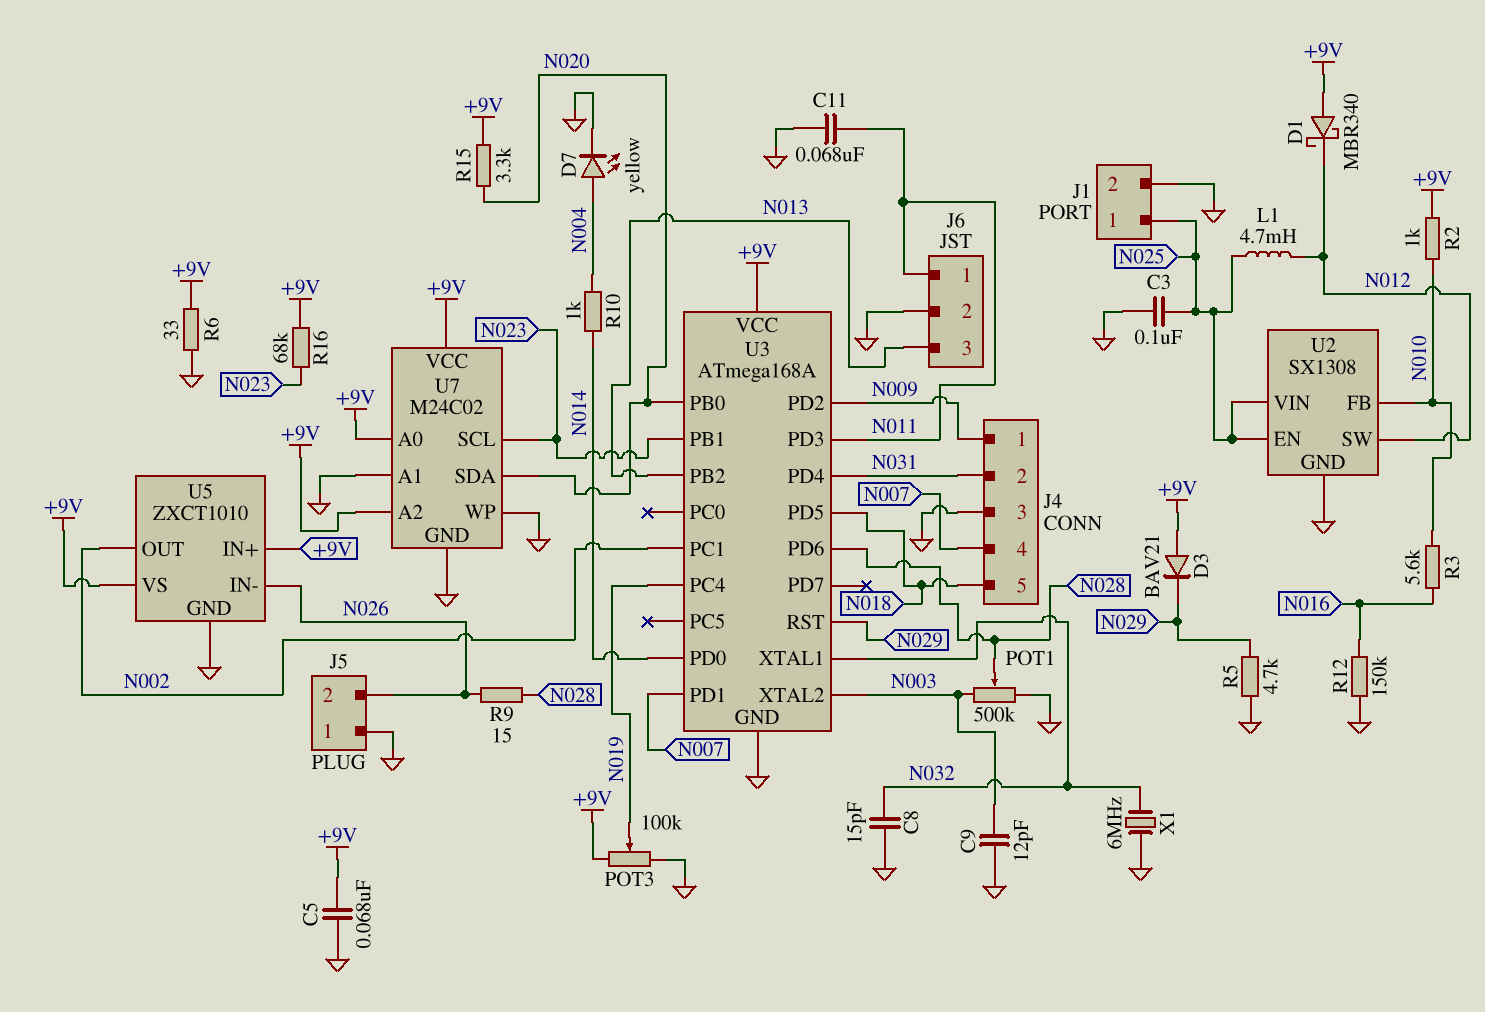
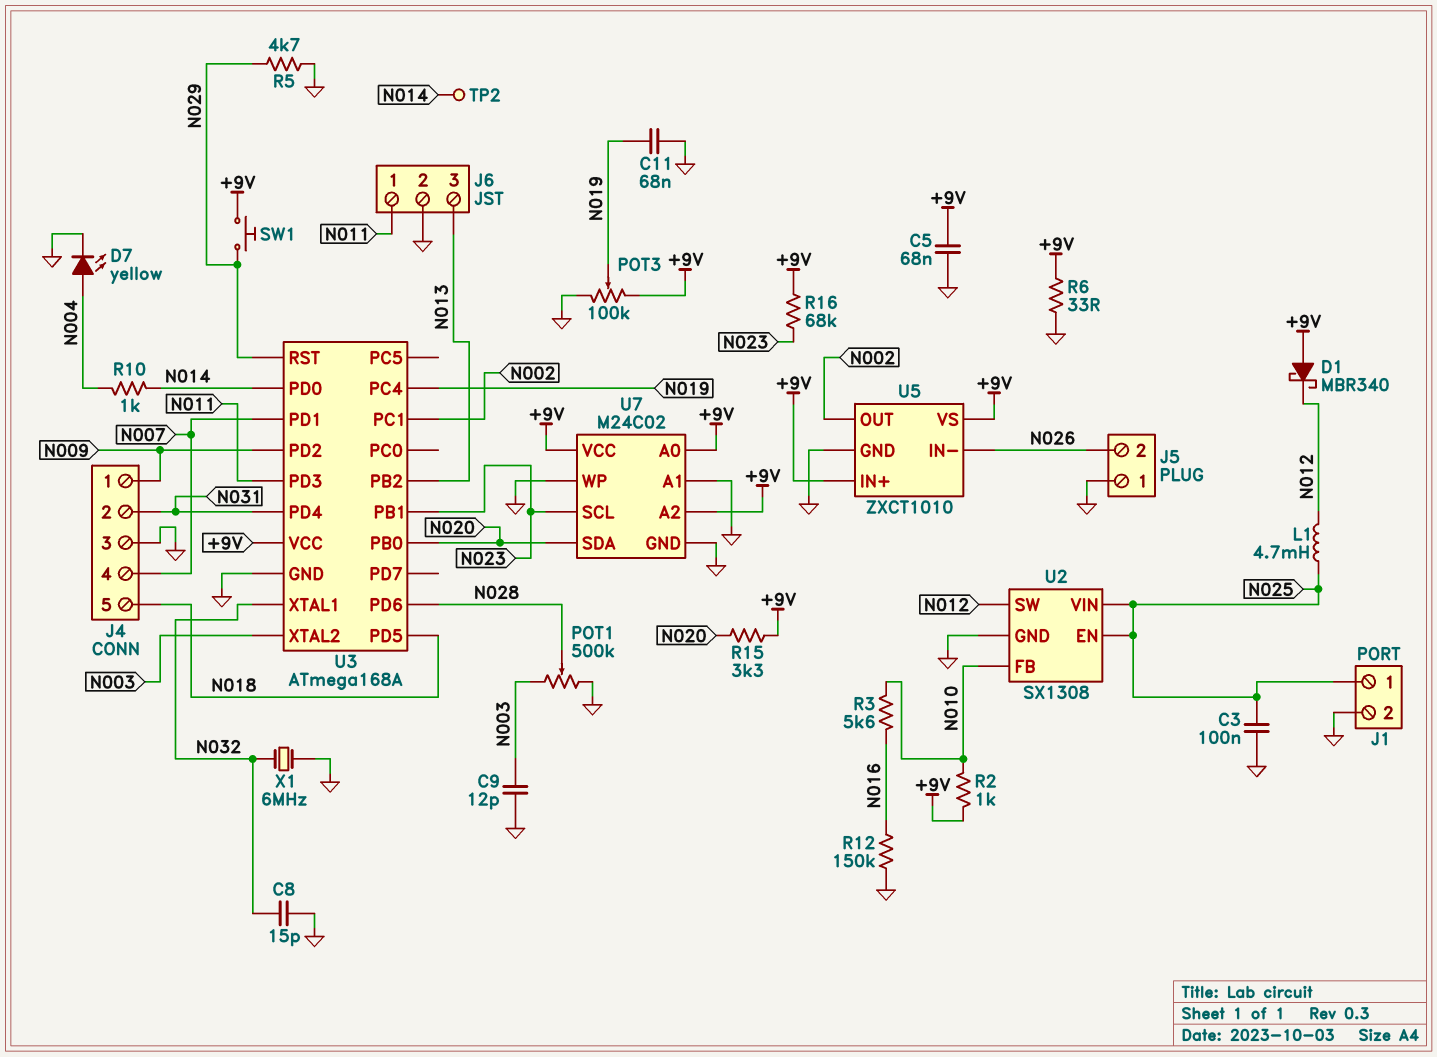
C11: 68nF (GND, N011) -> 68nF (GND, N019)
D3: diode BAV21 (A +9V, K N029) -> none
R9: 15 (N026, N028) -> none
SW1: none -> button (+9V, N029)
TP2: none -> test point (N014)

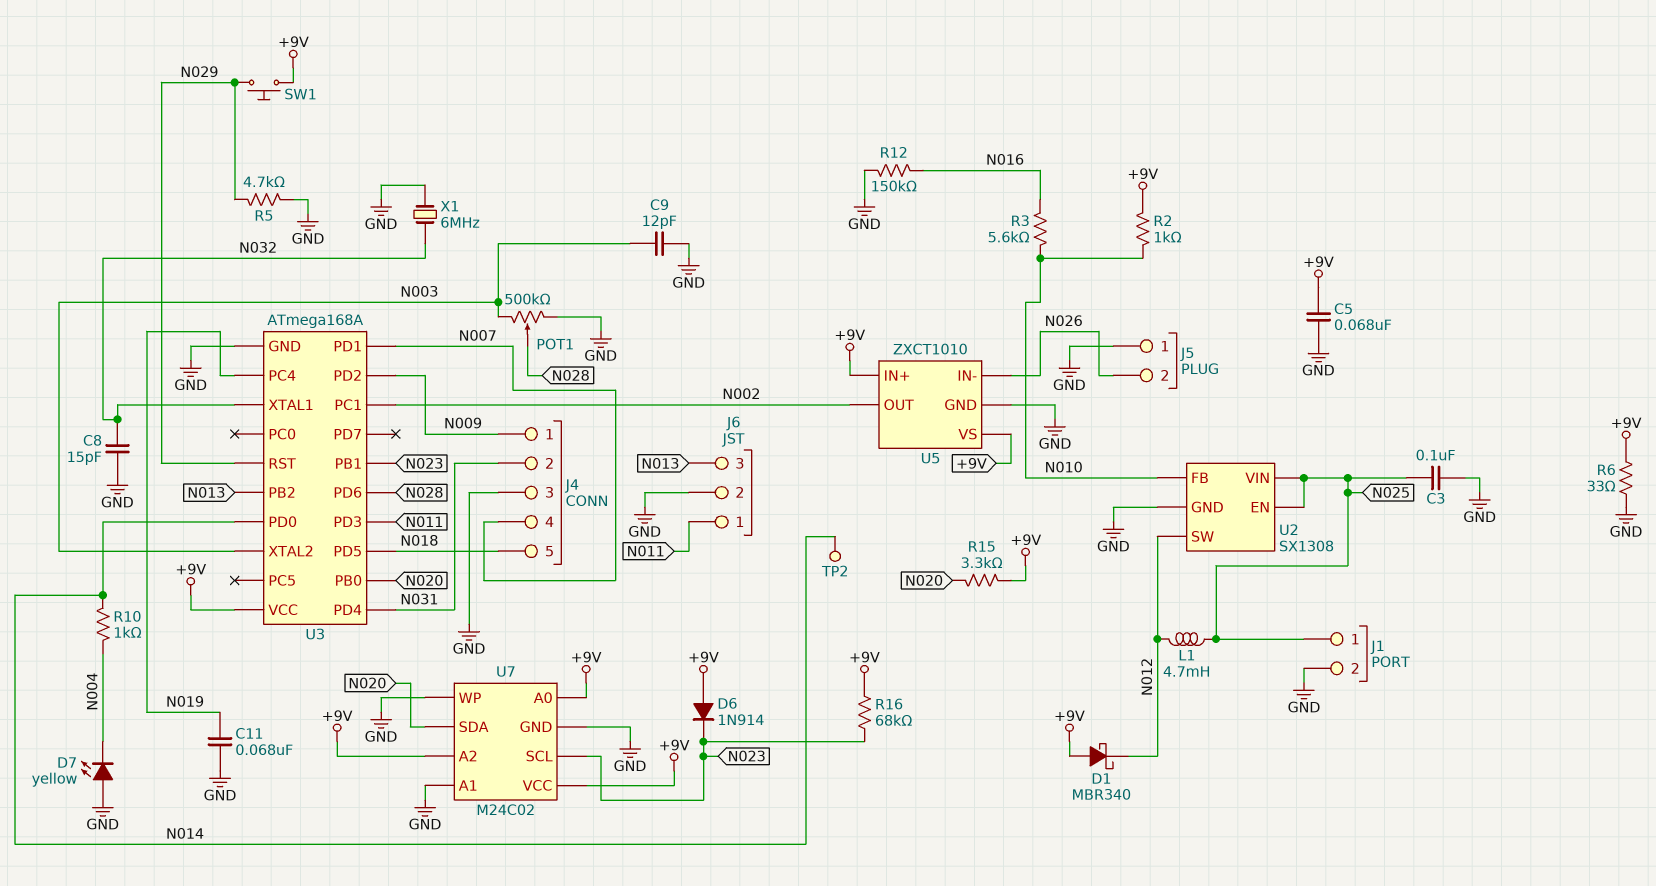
D6: none -> diode 1N914 (A +9V, K N023)
D7: LED yellow (A N004, K GND) -> LED yellow (A GND, K N004)
POT3: 100k (+9V, GND, wiper N019) -> none

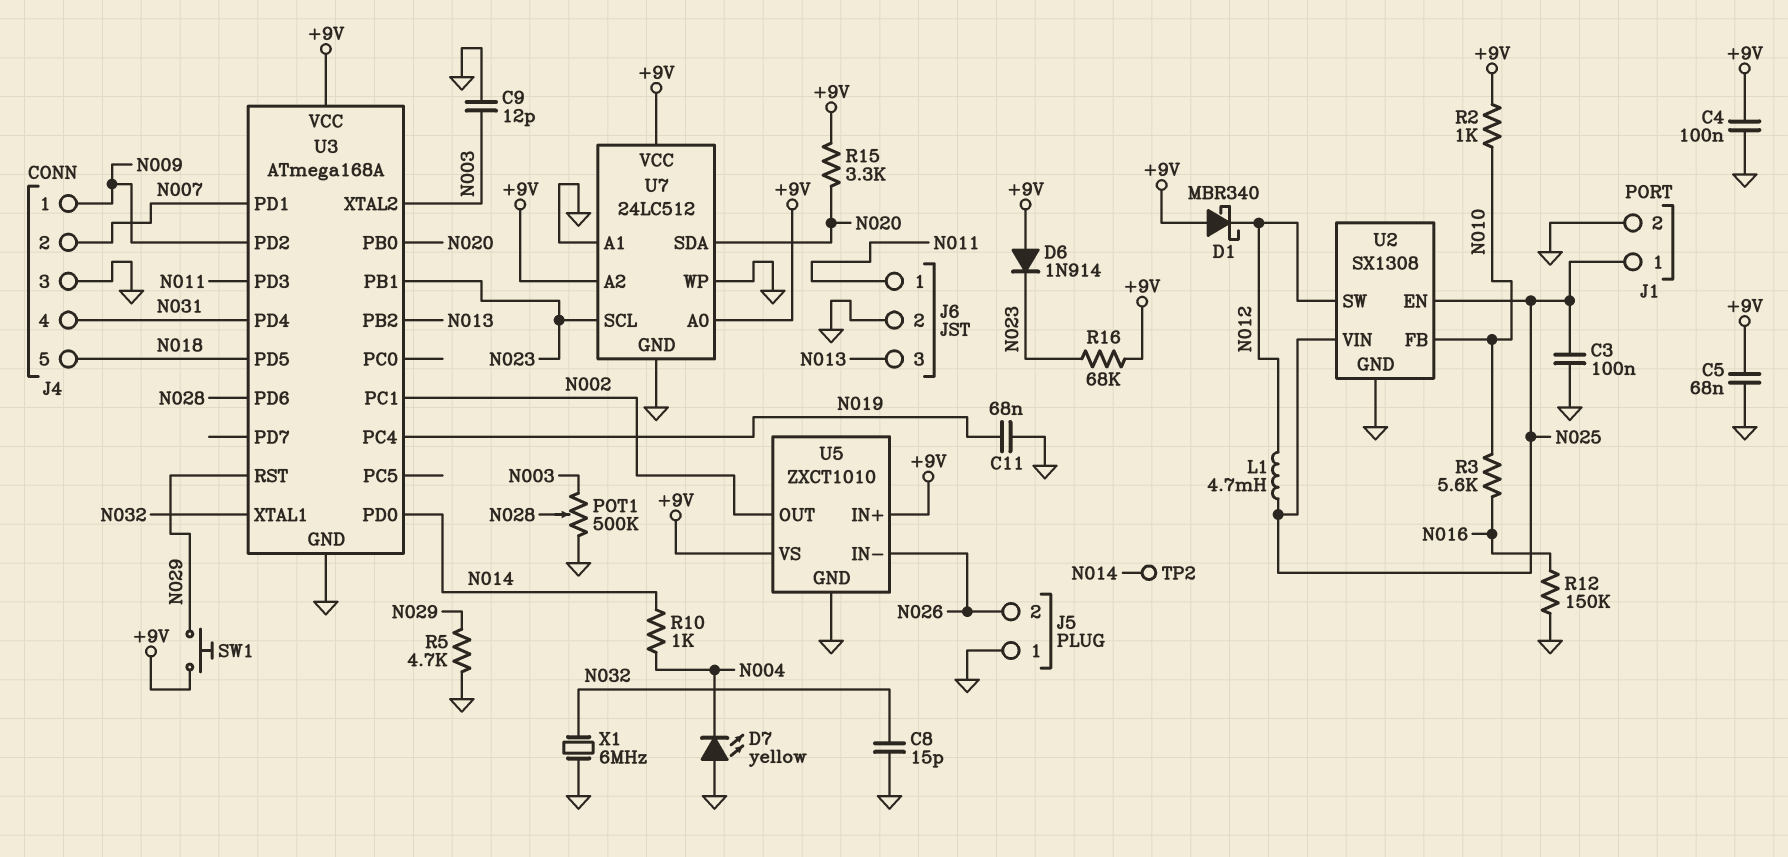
C4: none -> 100nF (+9V, GND)
J4 pin 2: N031 -> N007
J4 pin 4: N007 -> N031
R6: 33 (+9V, GND) -> none
U7: M24C02 -> 24LC512

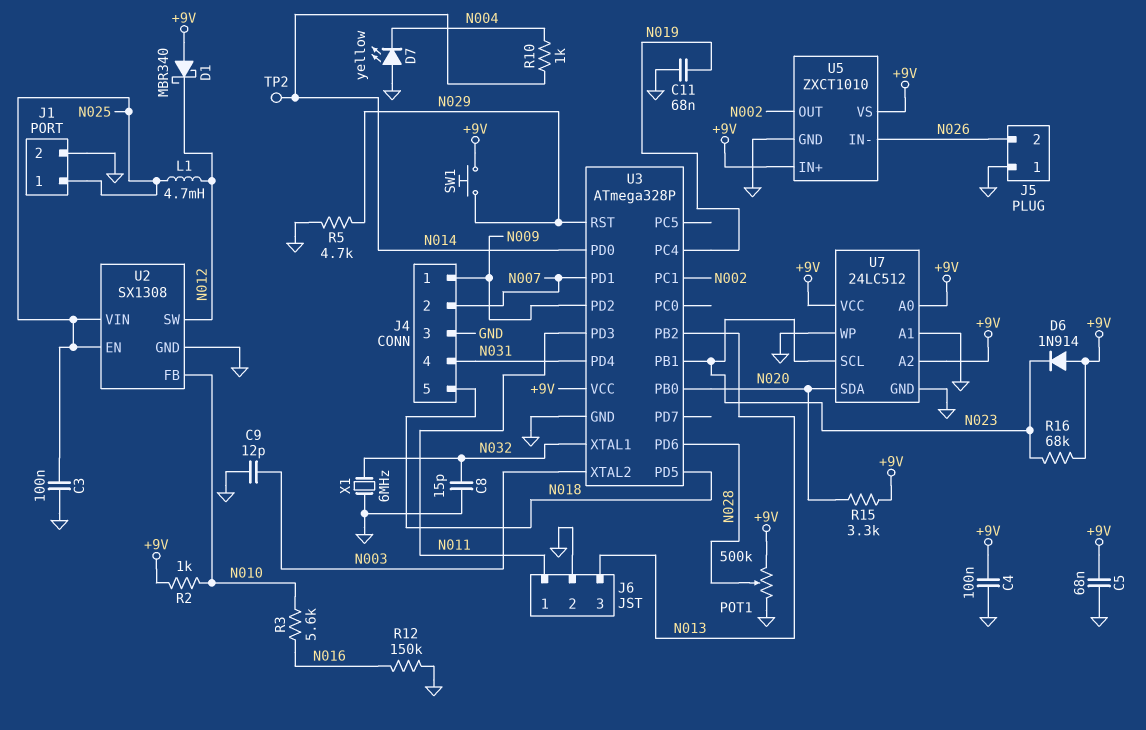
POT1: 500k (GND, N003, wiper N028) -> 500k (+9V, GND, wiper N028)
U3: ATmega168A -> ATmega328P

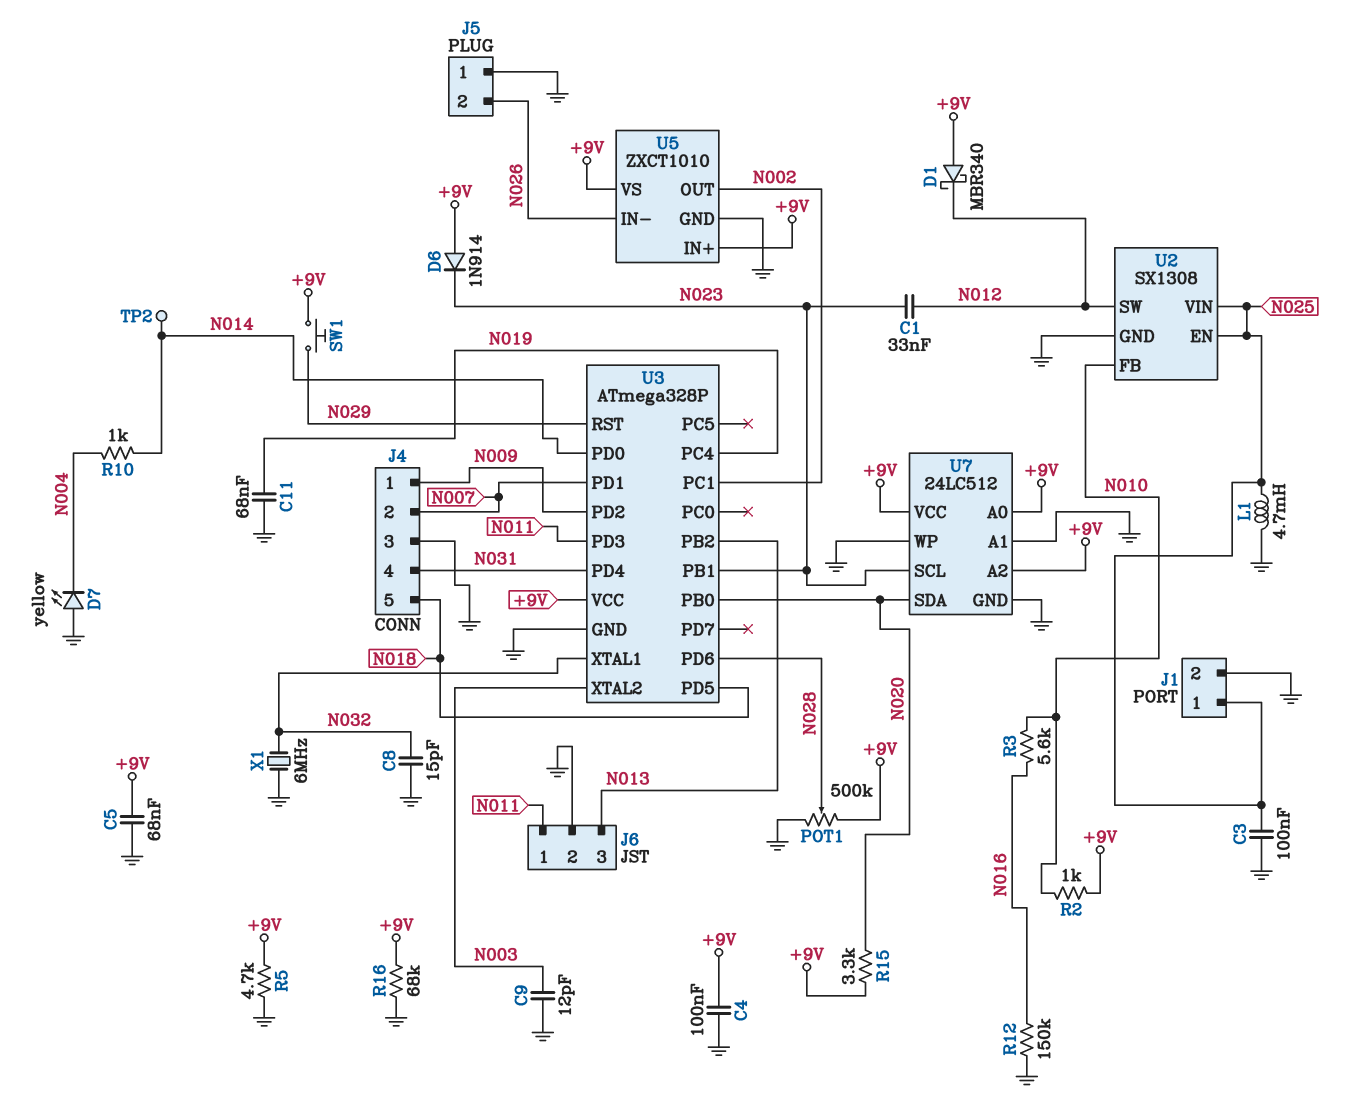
C1: none -> 33nF (N012, N023)
L1: 4.7mH (N012, N025) -> 4.7mH (GND, N025)
R5: 4.7k (GND, N029) -> 4.7k (+9V, GND)
R16: 68k (+9V, N023) -> 68k (+9V, GND)

